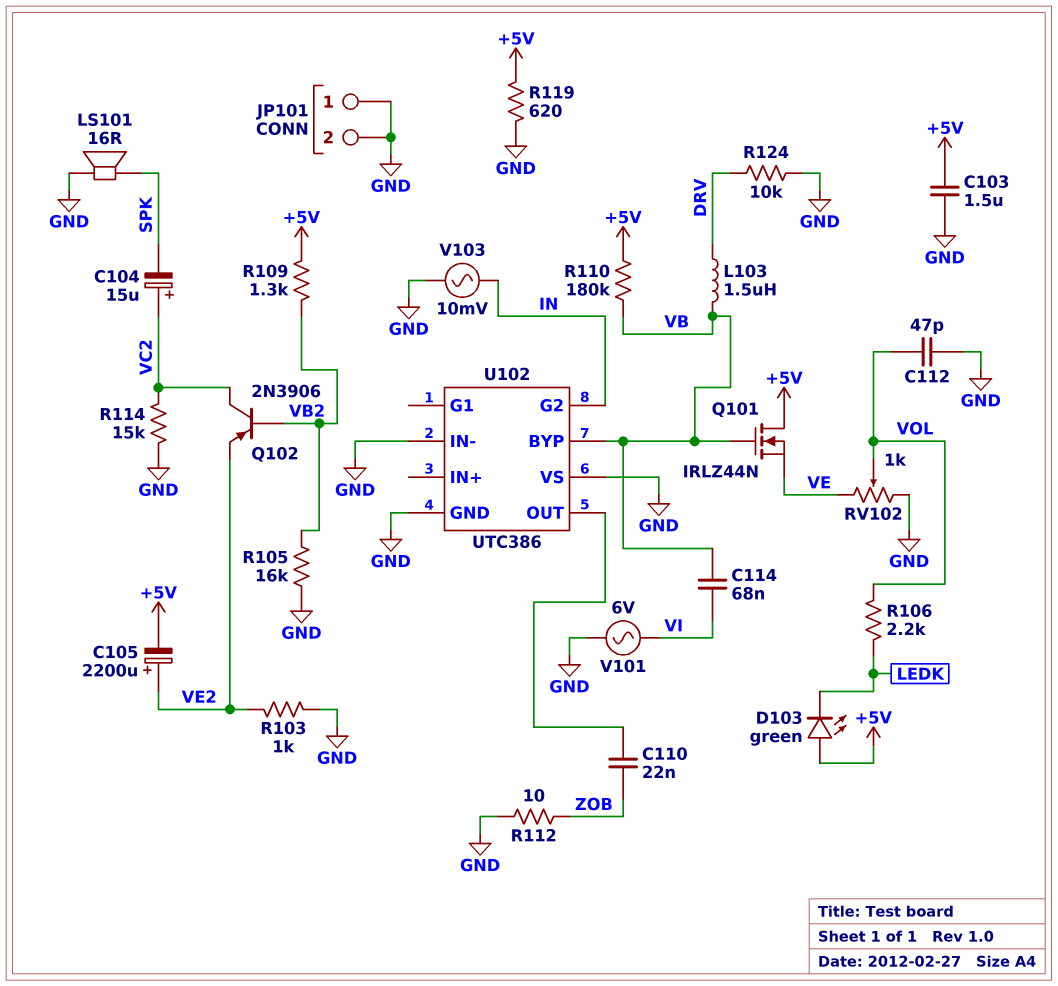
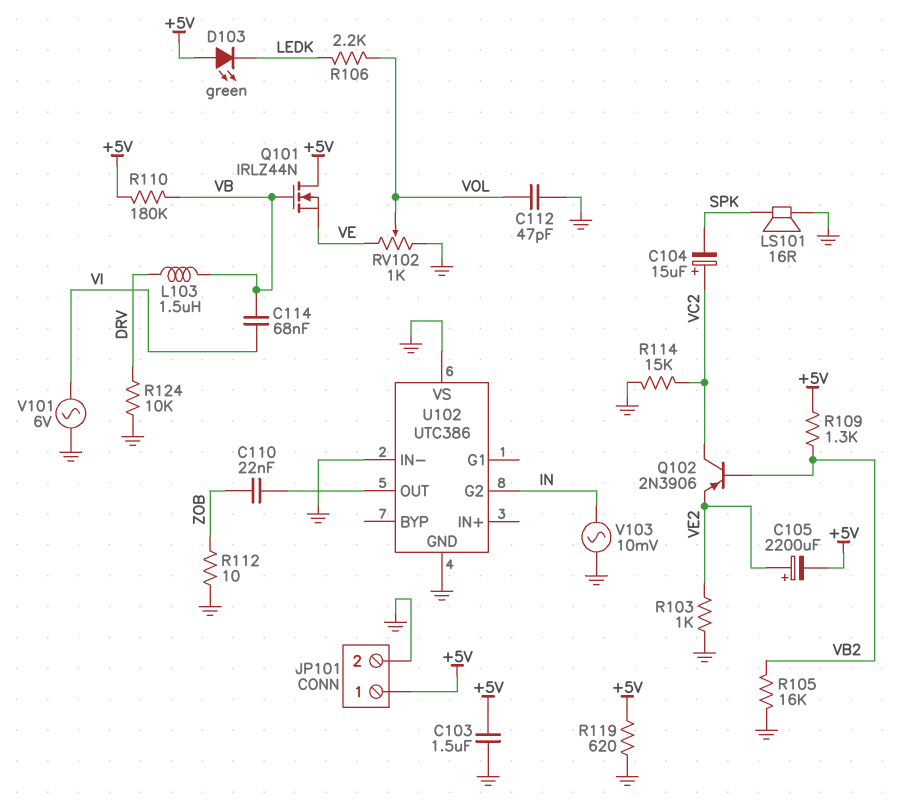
JP101 pin 1: GND -> +5V
U102 pin BYP: VB -> none

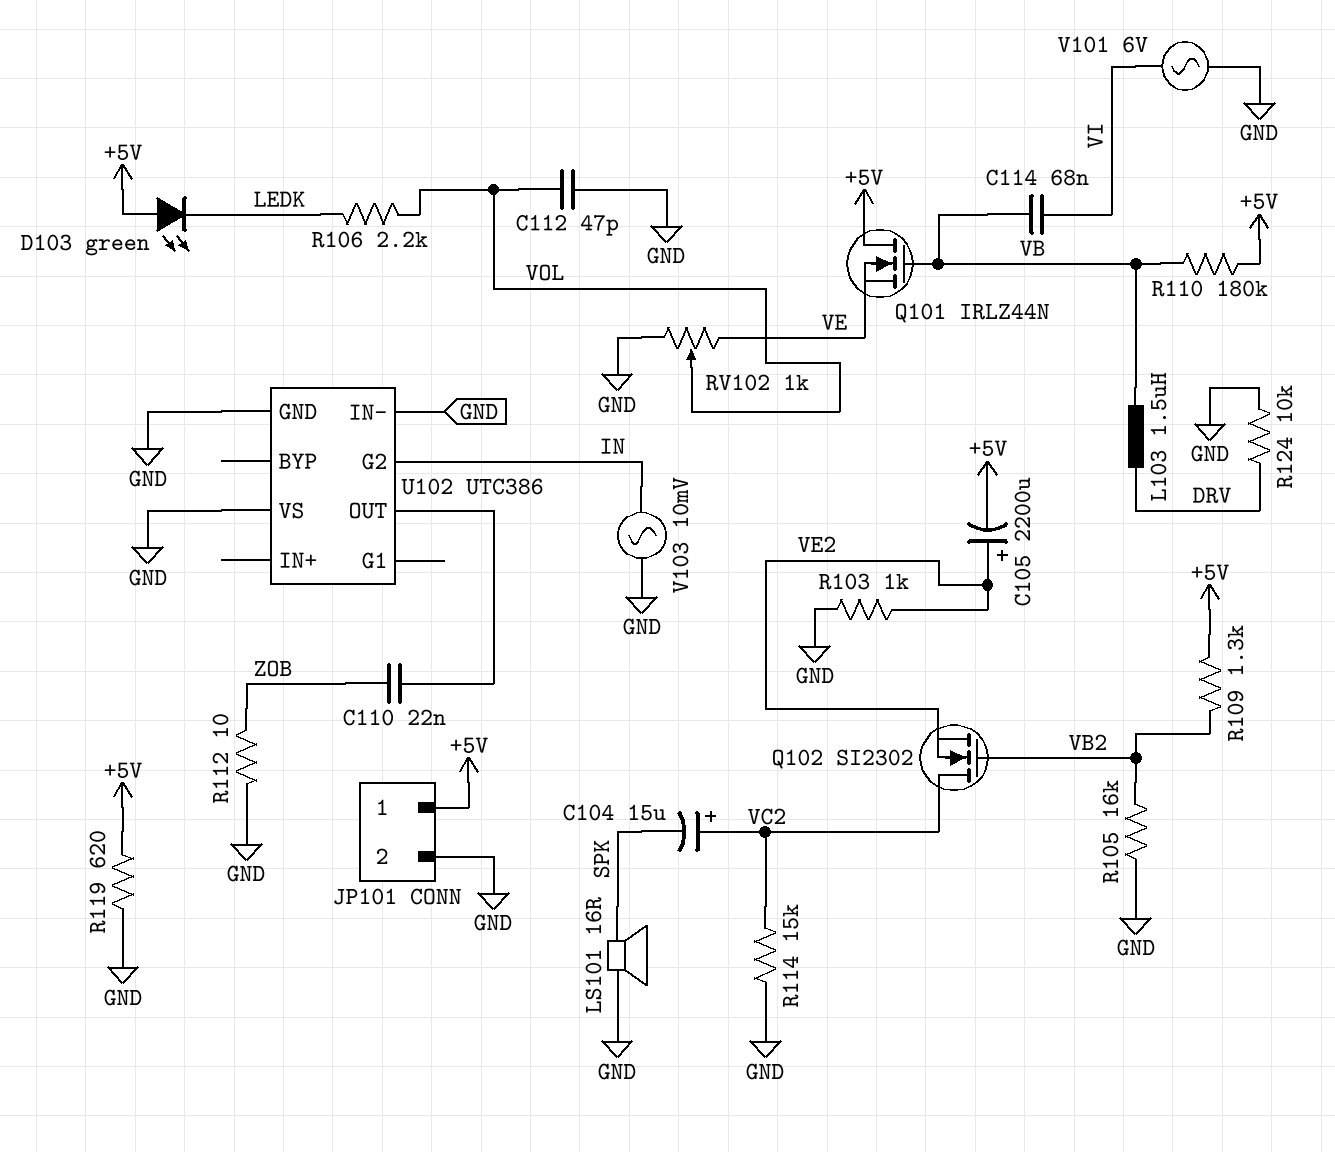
C103: 1.5uF (+5V, GND) -> none
Q102: PNP 2N3906 (B VB2, C VC2, E VE2) -> NMOS SI2302 (G VB2, D VC2, S VE2)

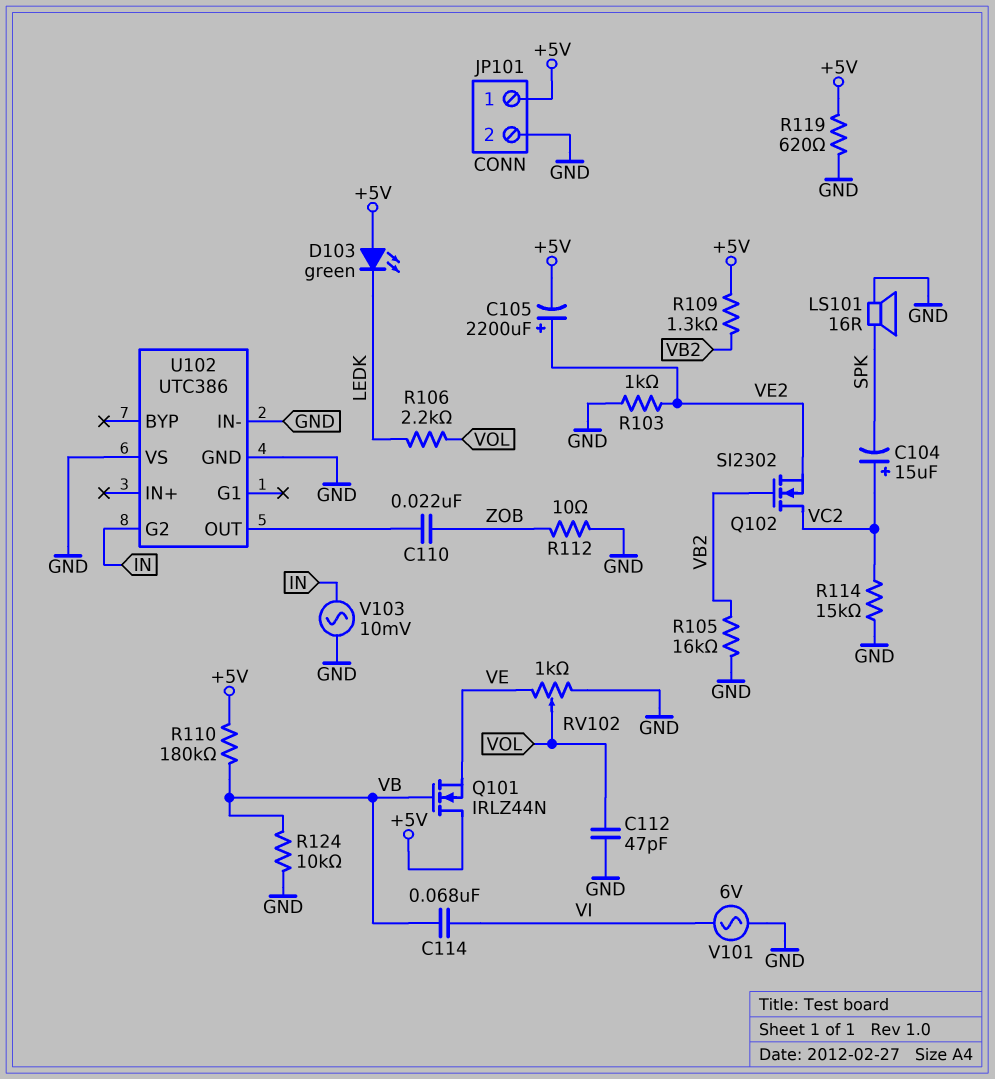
L103: 1.5uH (DRV, VB) -> none
R124: 10k (DRV, GND) -> 10k (GND, VB)

